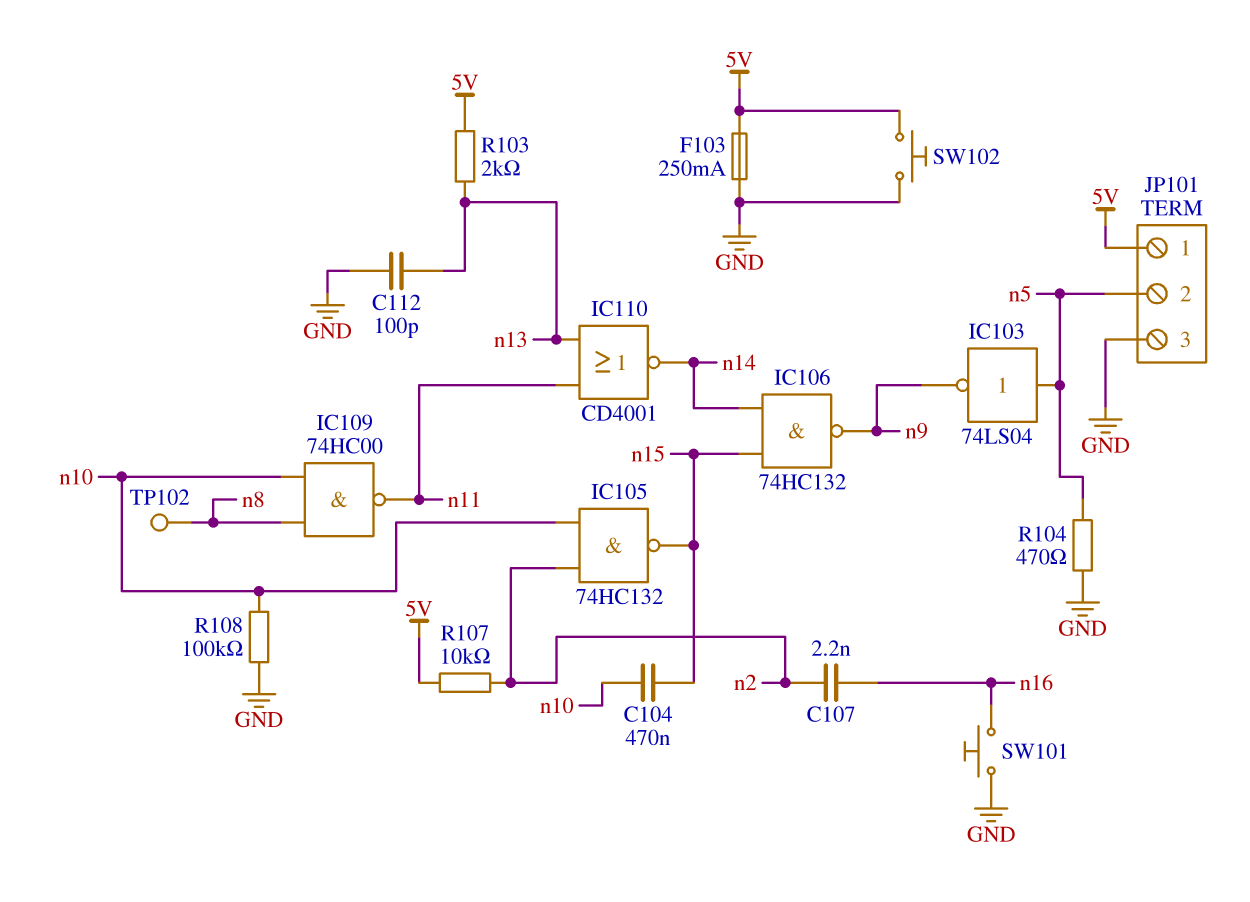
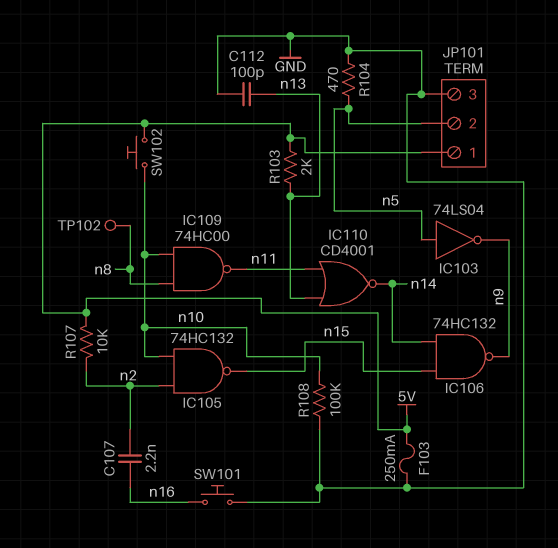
C104: 470nF (n10, n15) -> none
SW102: button (5V, GND) -> button (5V, n10)

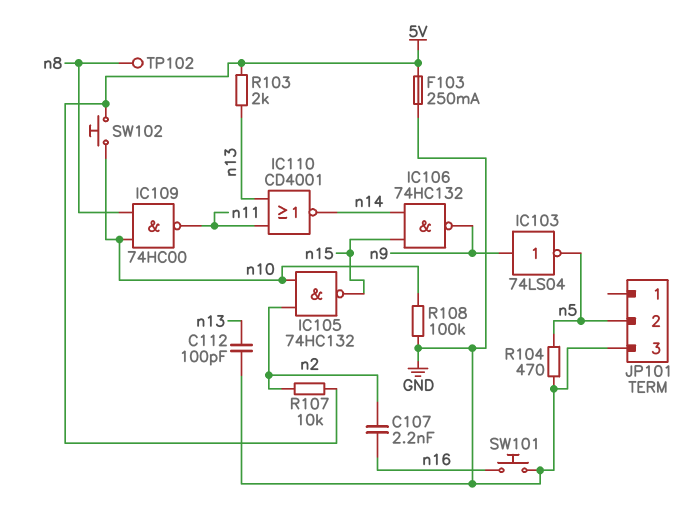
IC103: NOT 74LS04 (in n5, out n9) -> NOT 74LS04 (in n9, out n5)
JP101 pin 1: 5V -> none

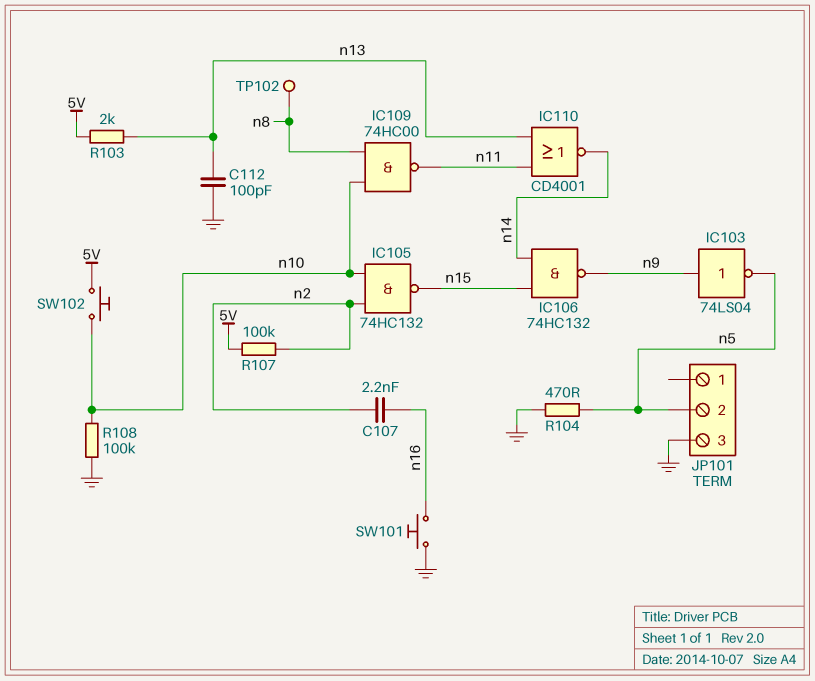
F103: 250mA (5V, GND) -> none
R107: 10k (5V, n2) -> 100k (5V, n2)

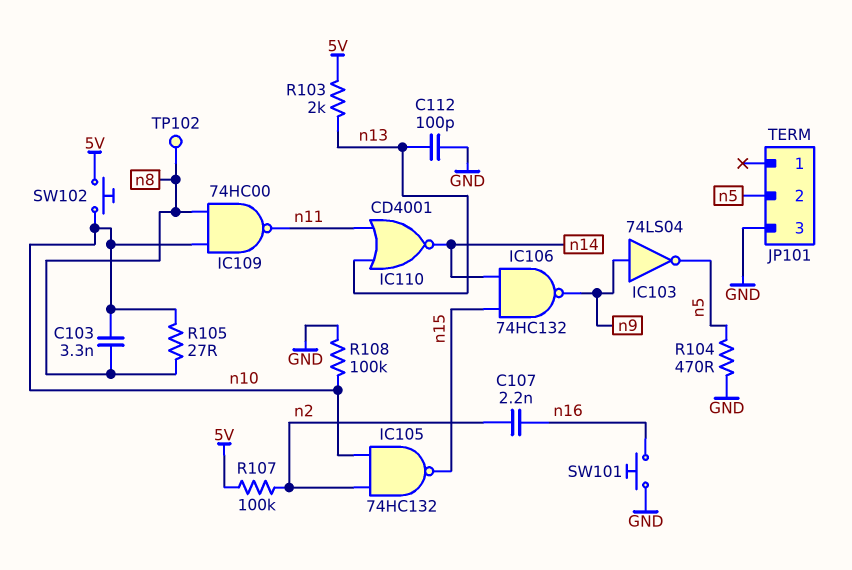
C103: none -> 3.3nF (n8, n10)
R105: none -> 27 (n8, n10)

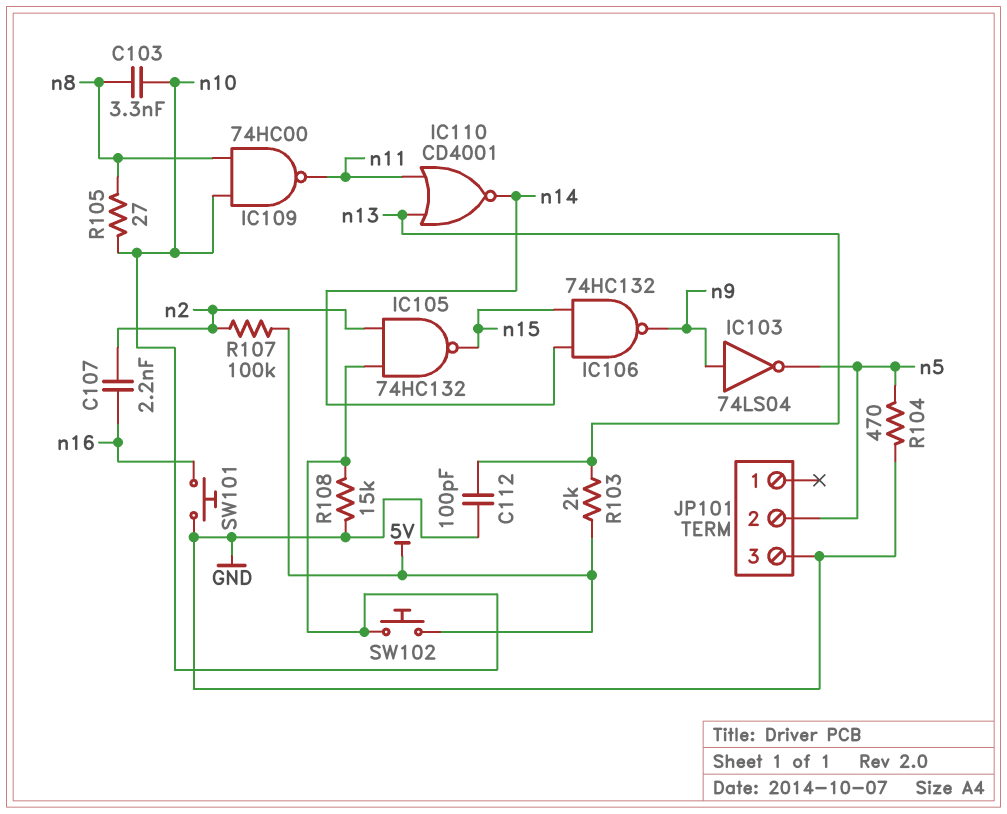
R108: 100k (GND, n10) -> 15k (GND, n10)
TP102: test point (n8) -> none

